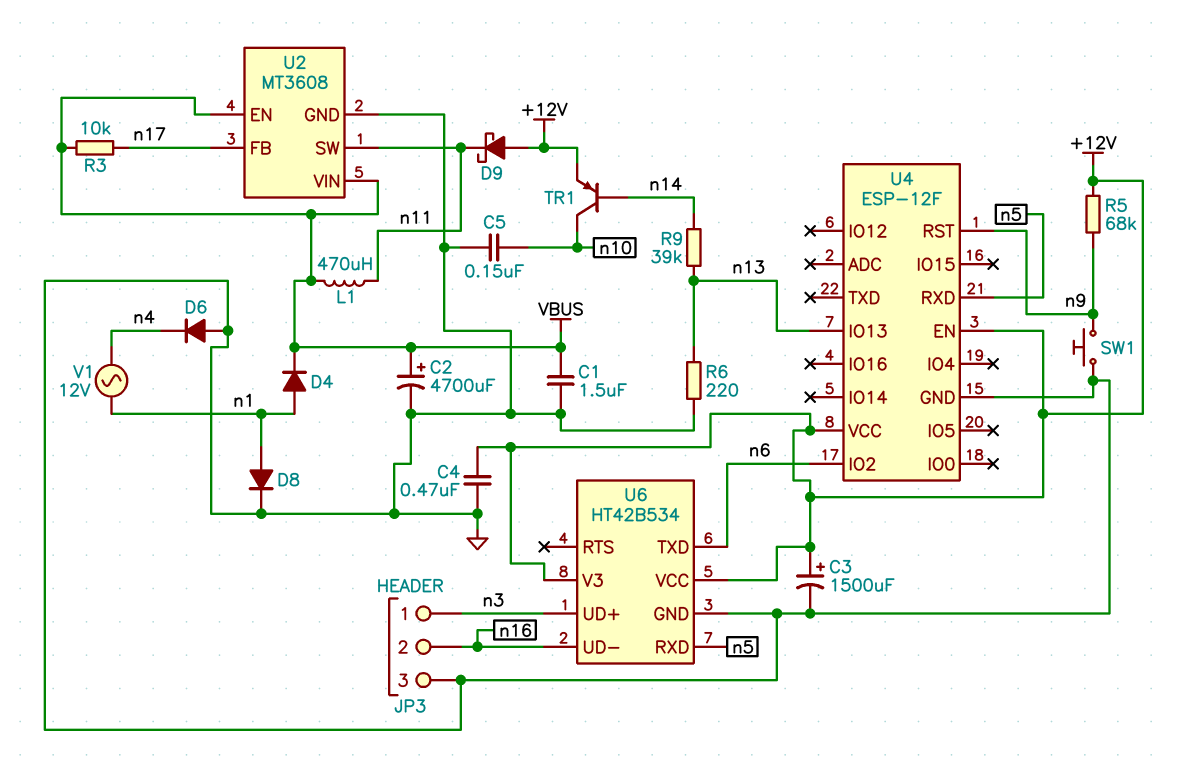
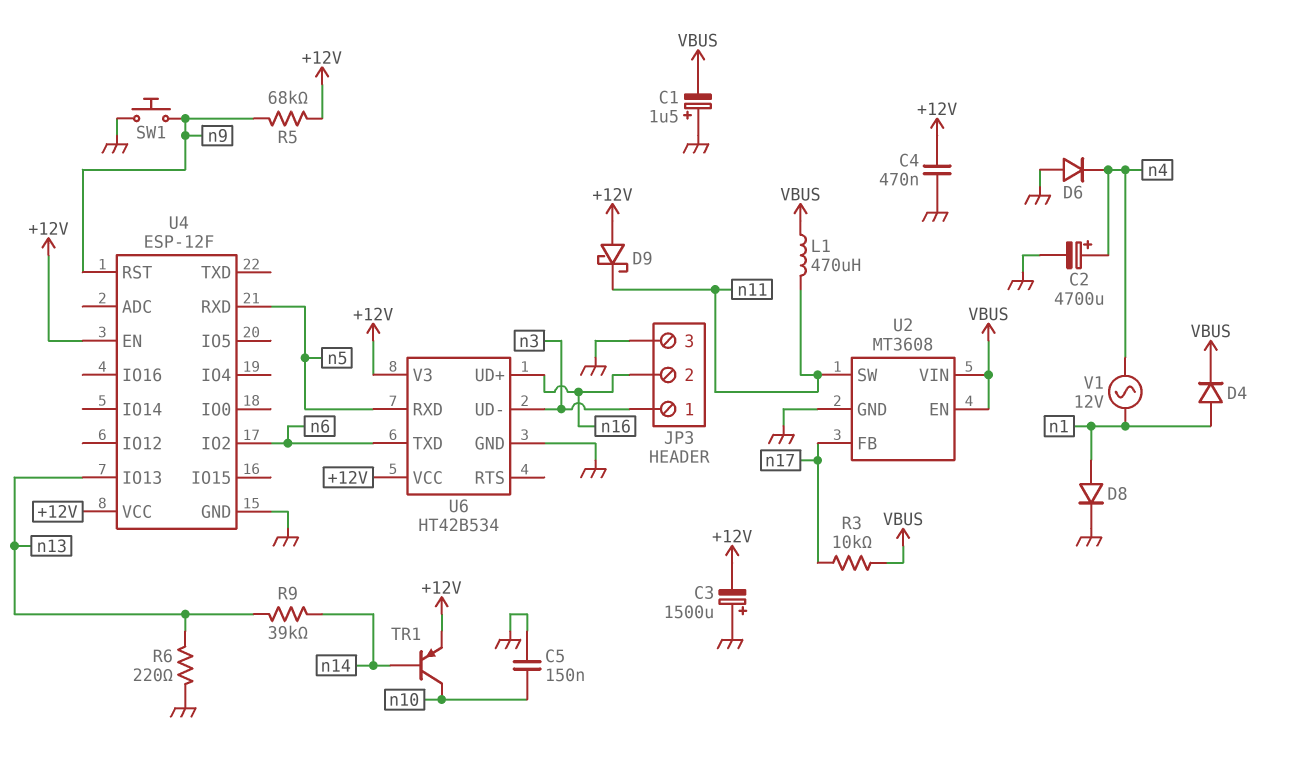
C1: 1.5uF (GND, VBUS) -> 1.5uF (plus GND, minus VBUS)
C2: 4700uF (plus VBUS, minus GND) -> 4700uF (plus n4, minus GND)
C3: 1500uF (plus +12V, minus GND) -> 1500uF (plus GND, minus +12V)
U6 pin UD+: n3 -> n16
U6 pin UD-: n16 -> n3

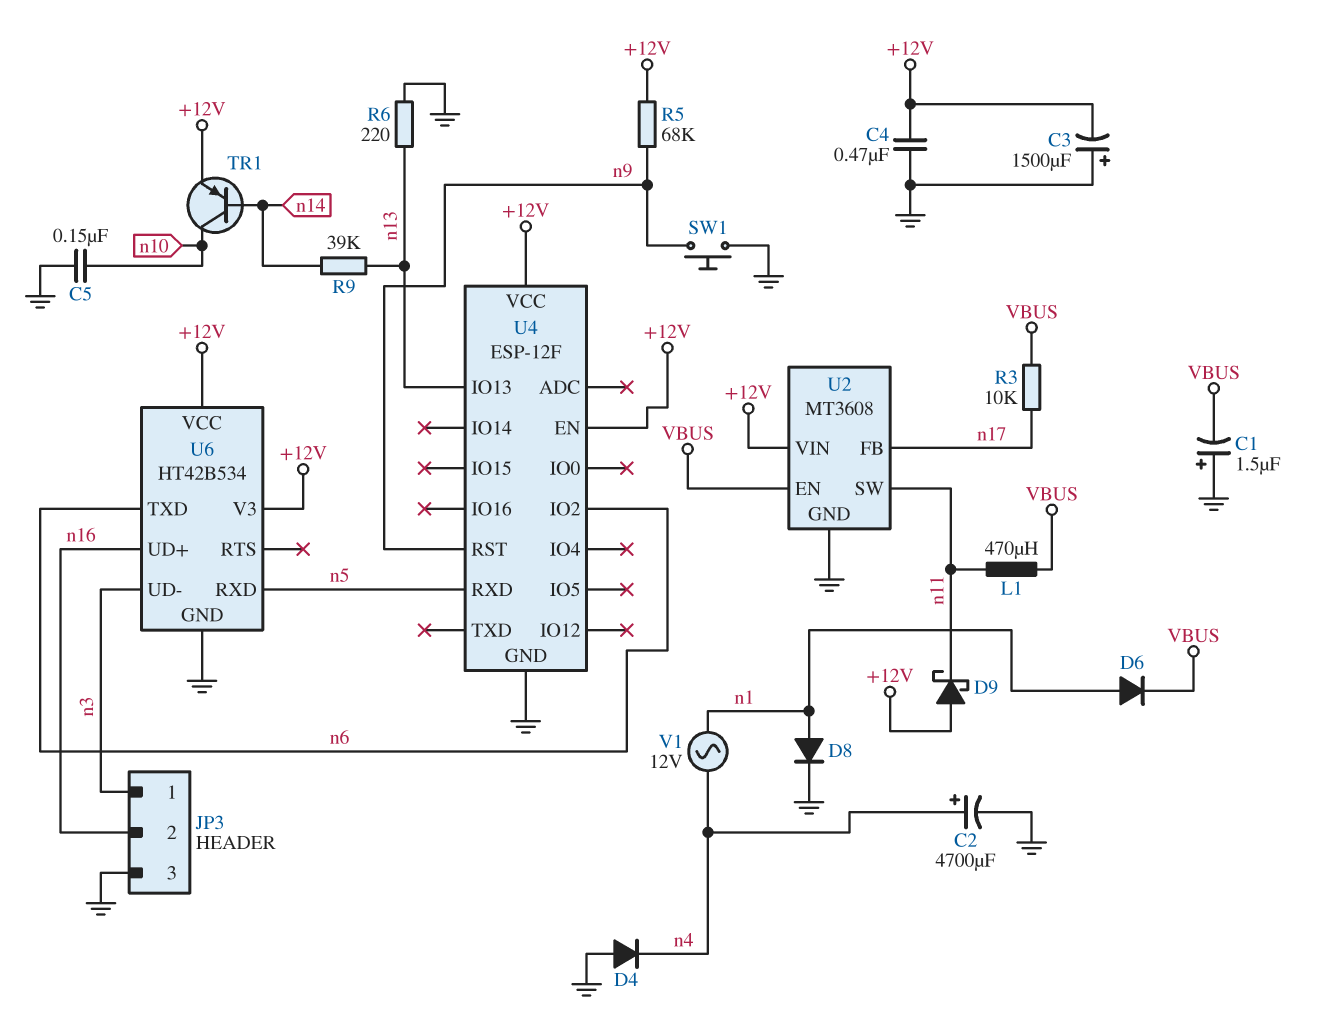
D4: diode (A n1, K VBUS) -> diode (A GND, K n4)
D6: diode (A GND, K n4) -> diode (A n1, K VBUS)
U2 pin VIN: VBUS -> +12V

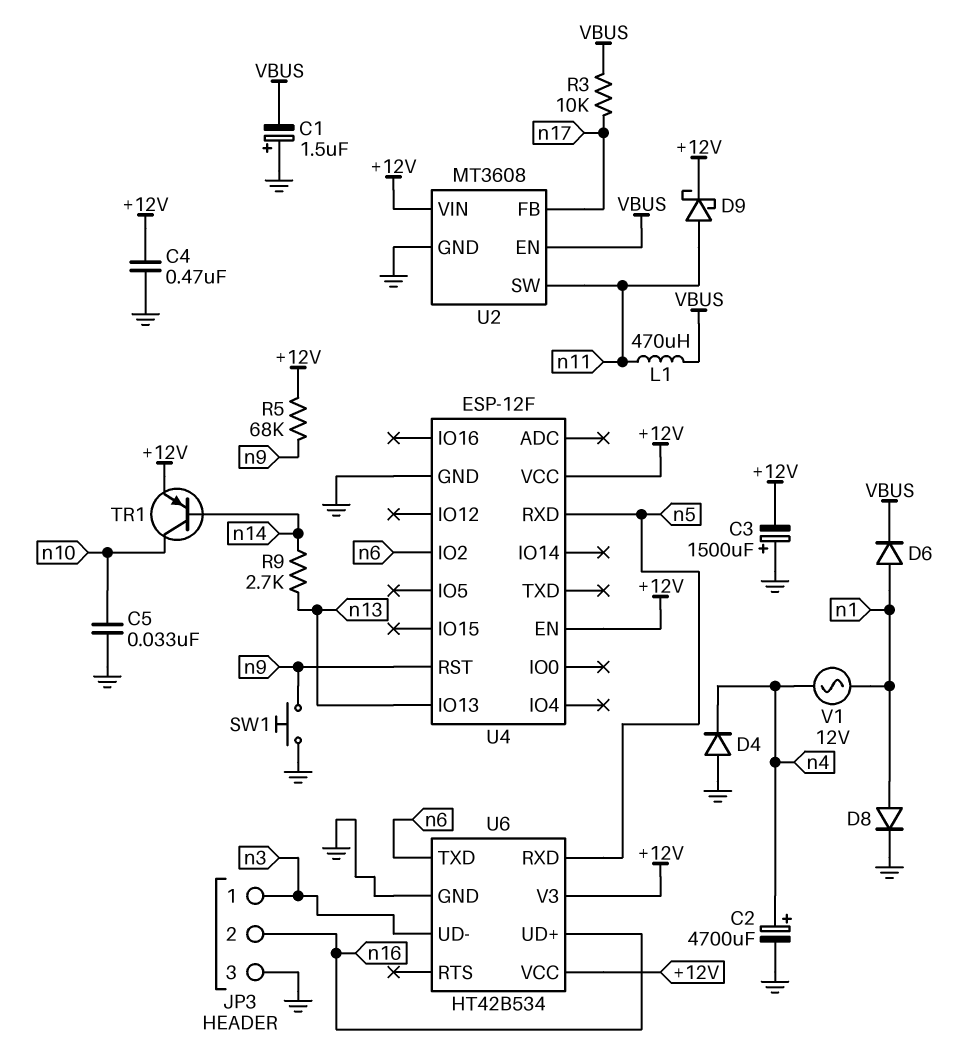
C5: 150nF (GND, n10) -> 33nF (GND, n10)
D9: schottky (A +12V, K n11) -> schottky (A n11, K +12V)
R6: 220 (GND, n13) -> none
R9: 39k (n13, n14) -> 2.7k (n13, n14)

